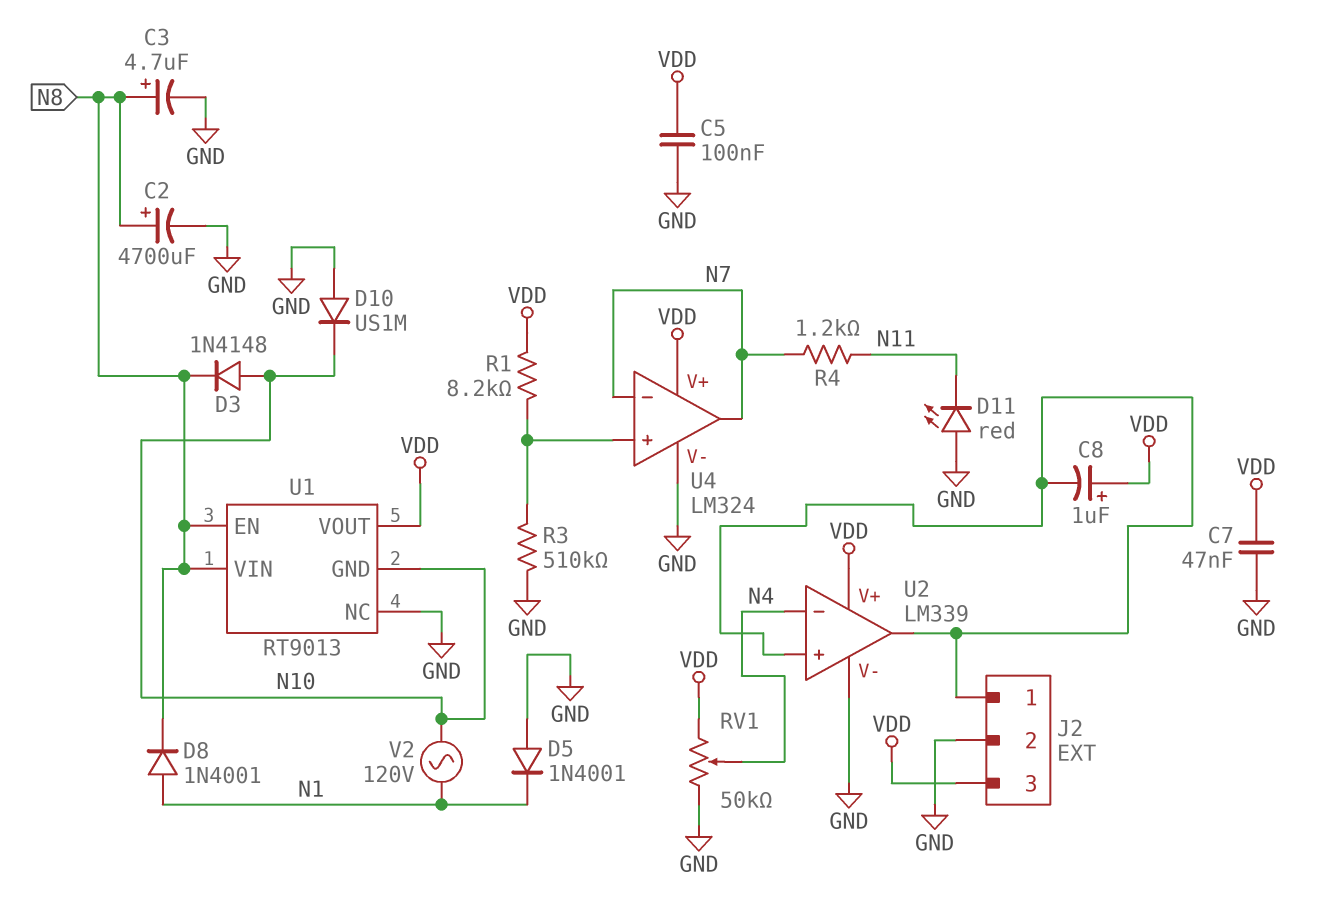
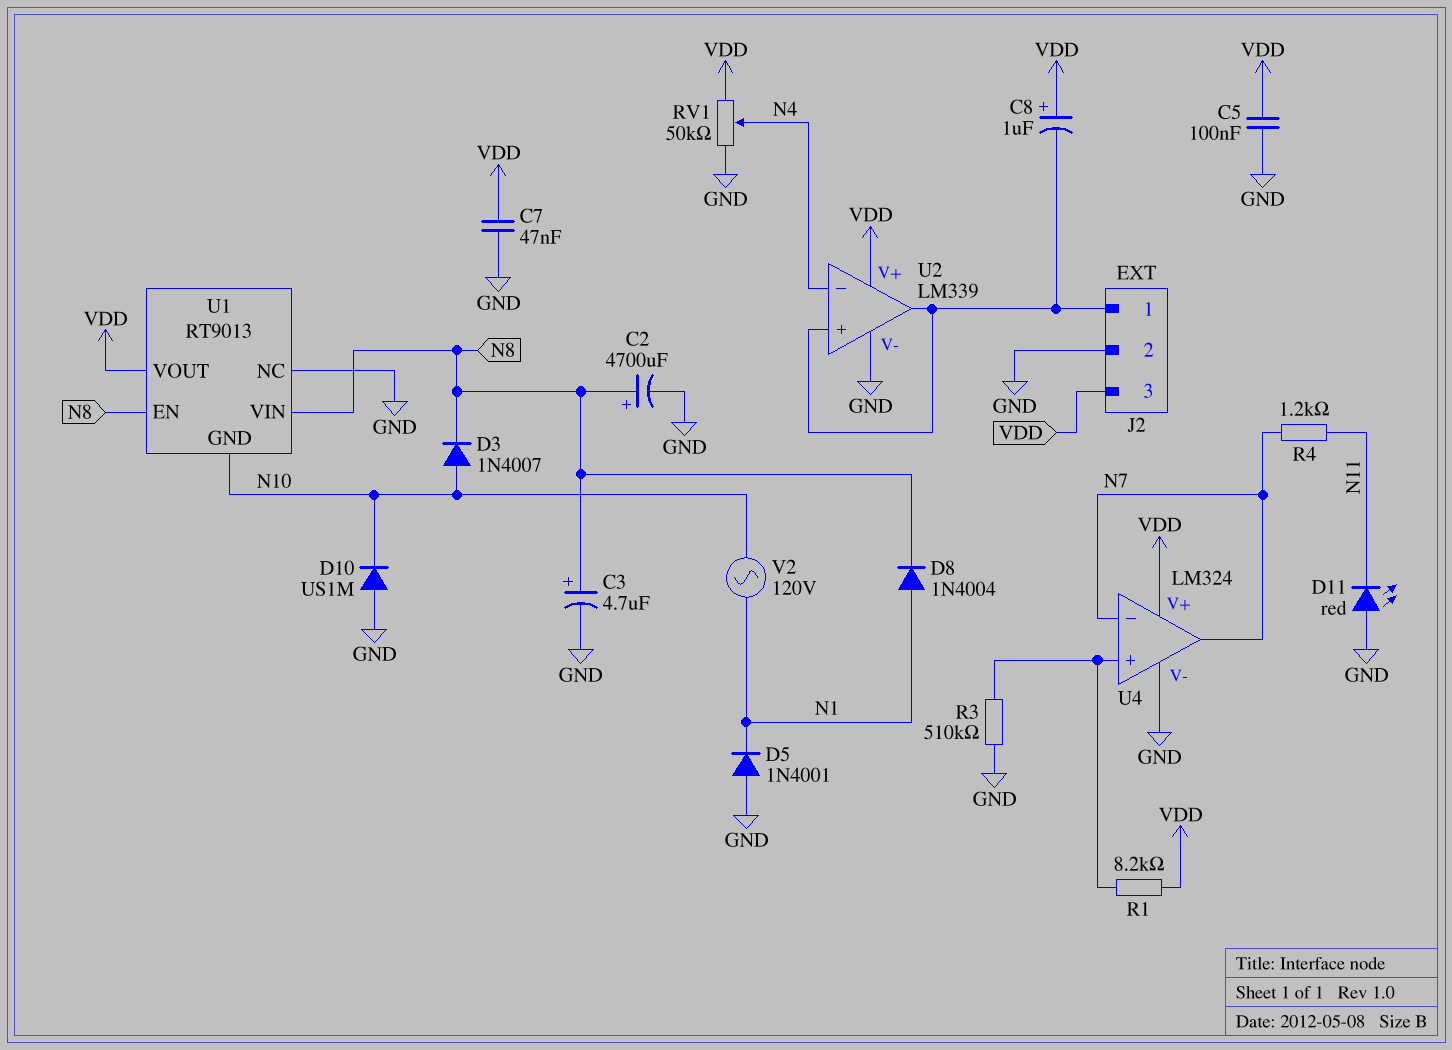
D3: diode 1N4148 (A N10, K N8) -> diode 1N4007 (A N10, K N8)
D8: diode 1N4001 (A N1, K N8) -> diode 1N4004 (A N1, K N8)

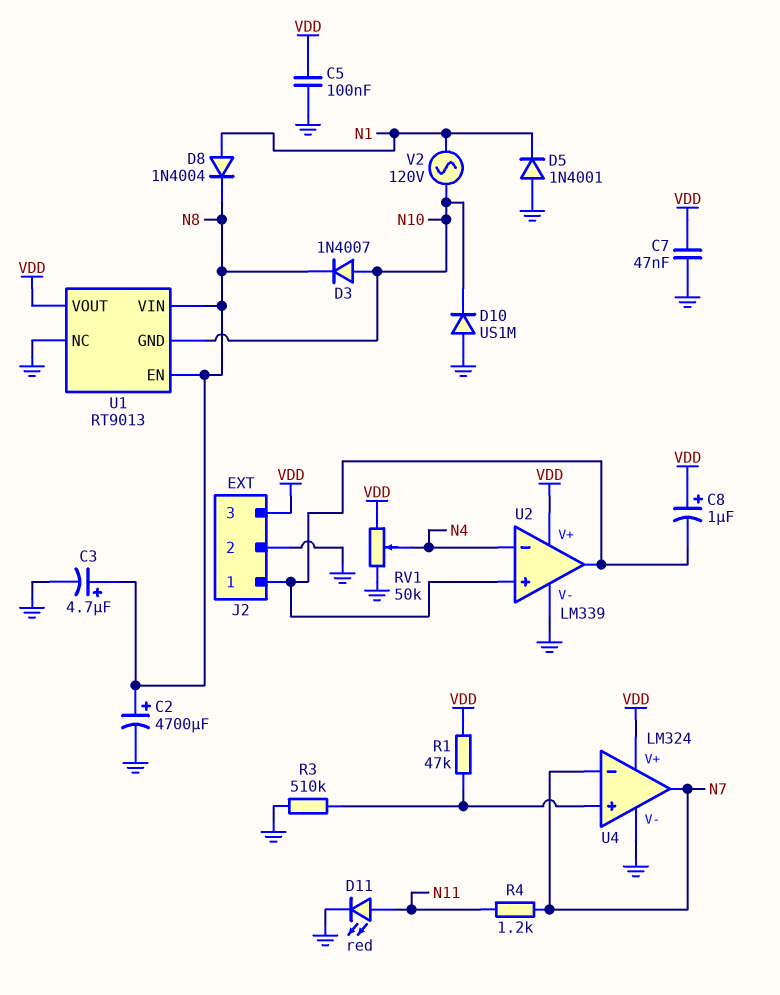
D11: LED red (A GND, K N11) -> LED red (A N11, K GND)
R1: 8.2k (U4/in+, VDD) -> 47k (U4/in+, VDD)

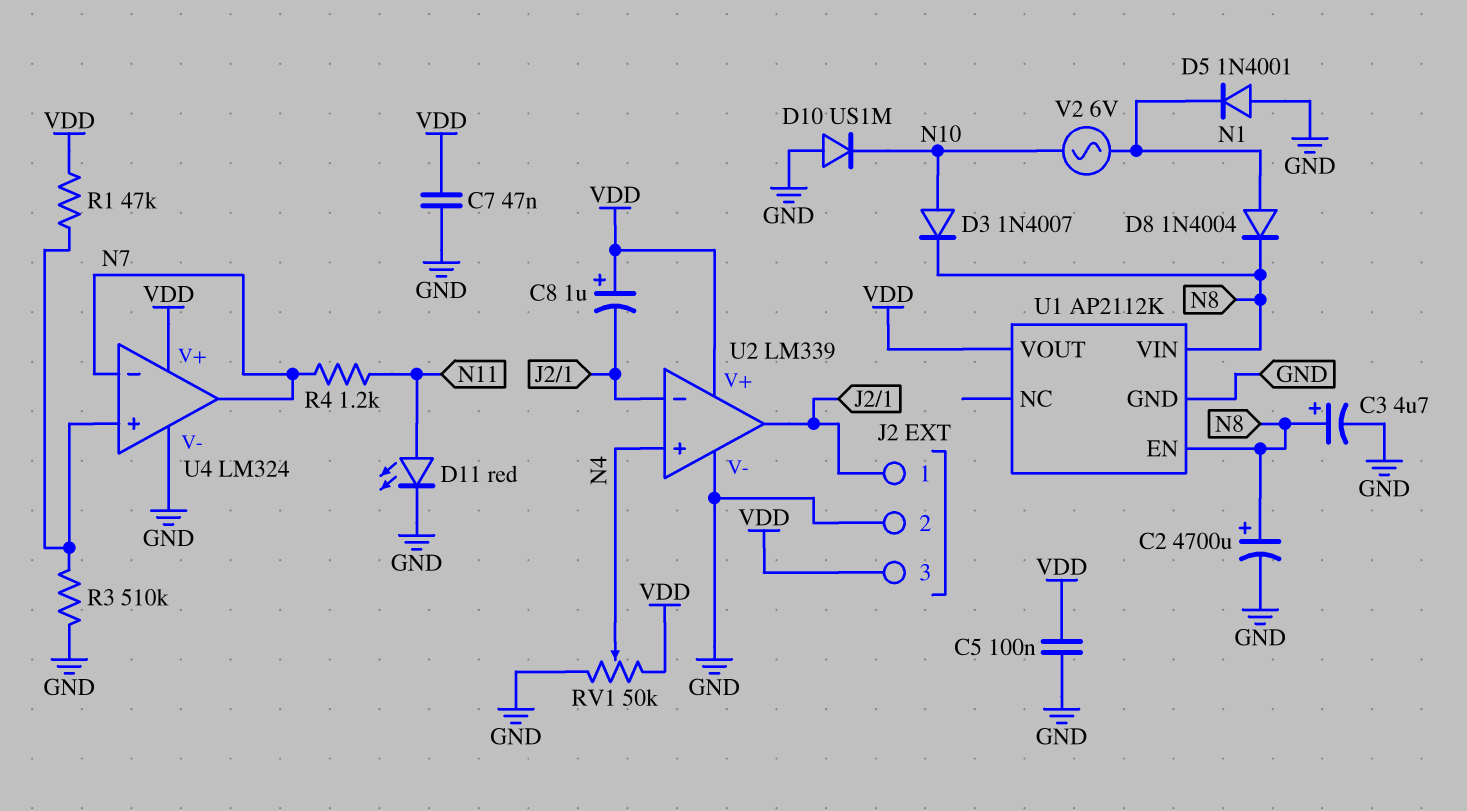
U1: RT9013 -> AP2112K
U1 pin GND: N10 -> GND
U1 pin NC: GND -> none
U2 pin in+: J2/1 -> N4
U2 pin in-: N4 -> J2/1
V2: AC 120V (N1, N10) -> AC 6V (N1, N10)

